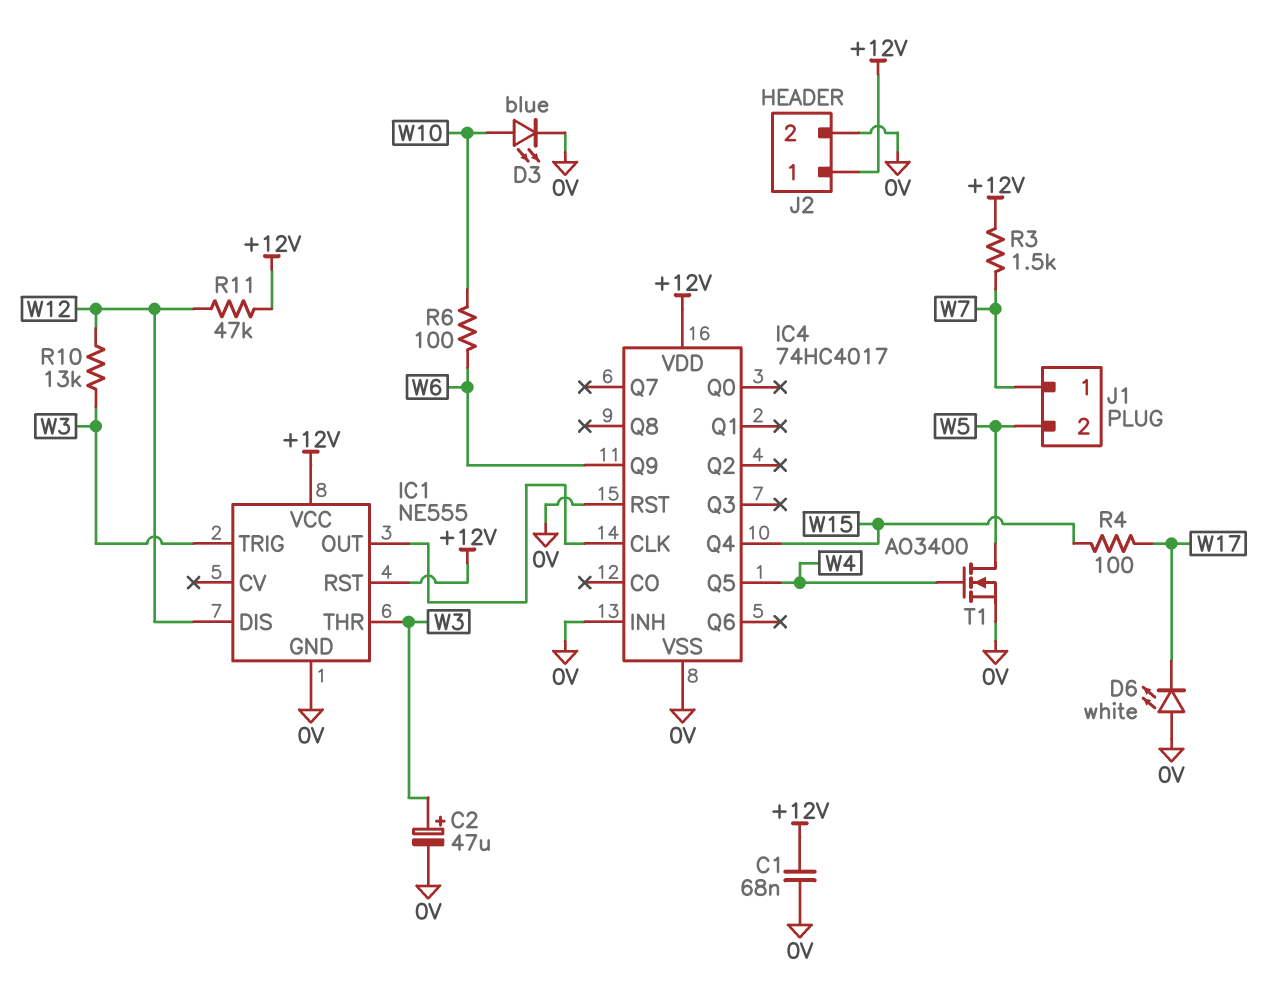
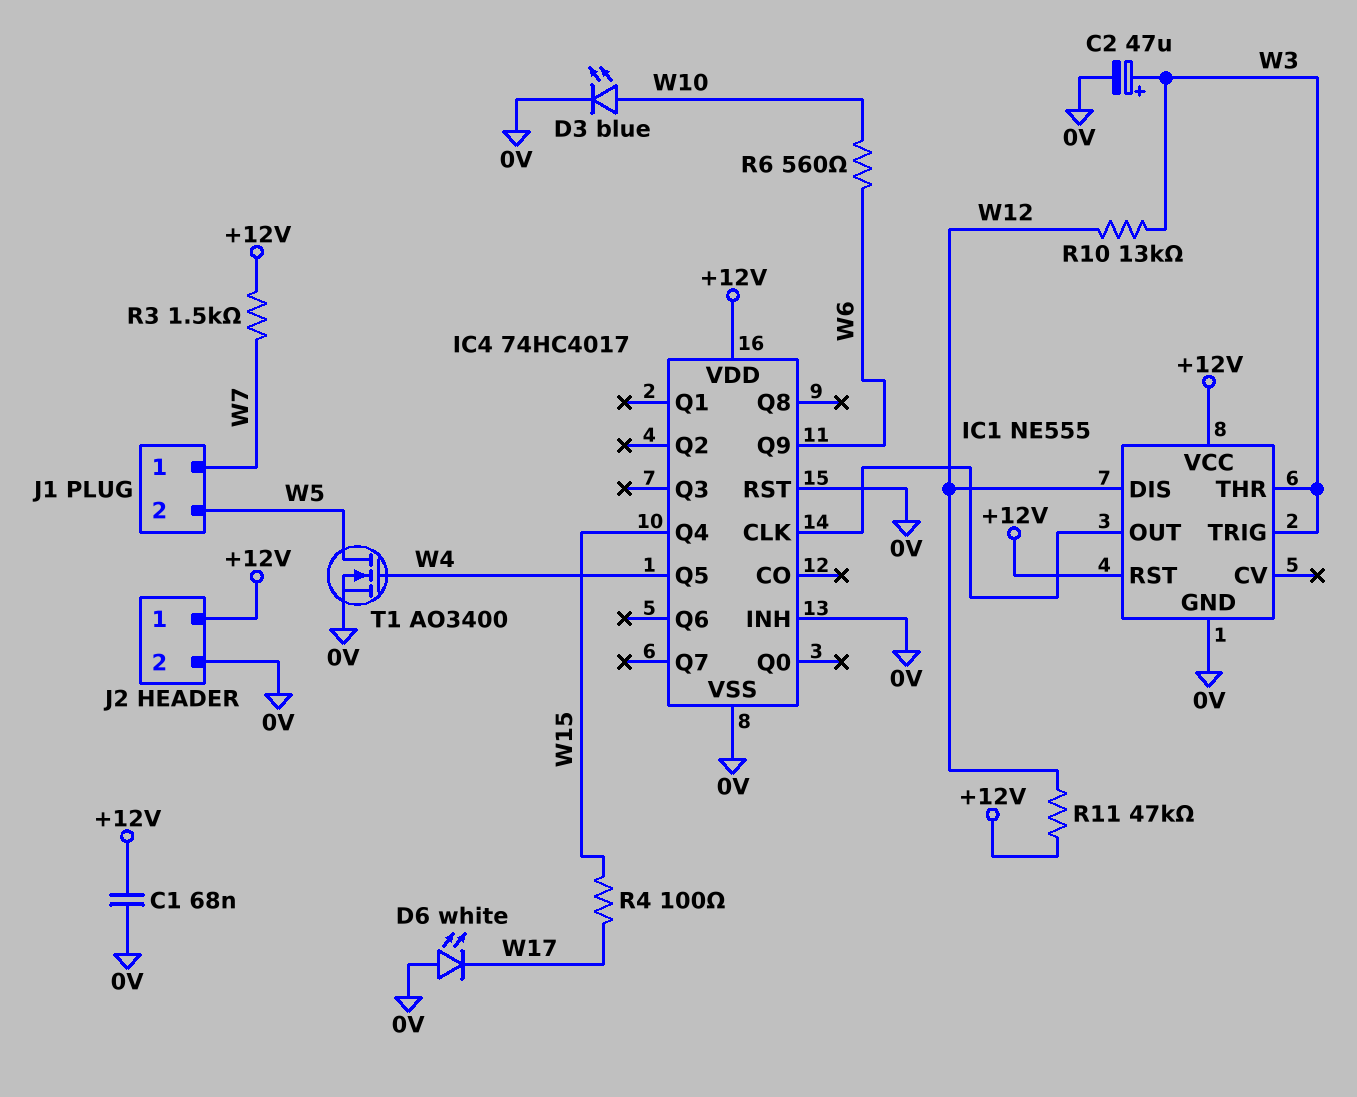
R6: 100 (W6, W10) -> 560 (W6, W10)

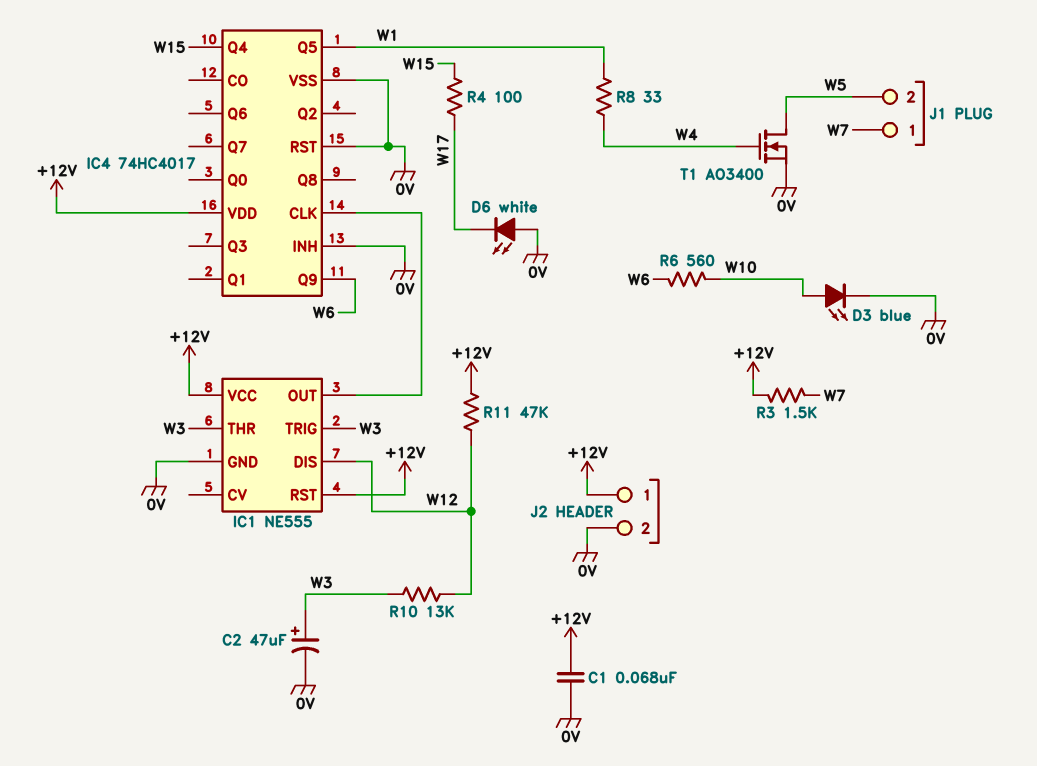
IC4 pin Q5: W4 -> W1
R8: none -> 33 (W1, W4)

